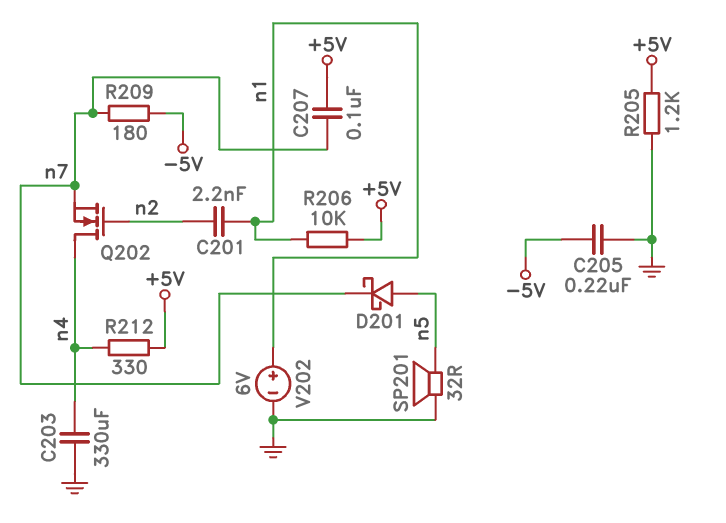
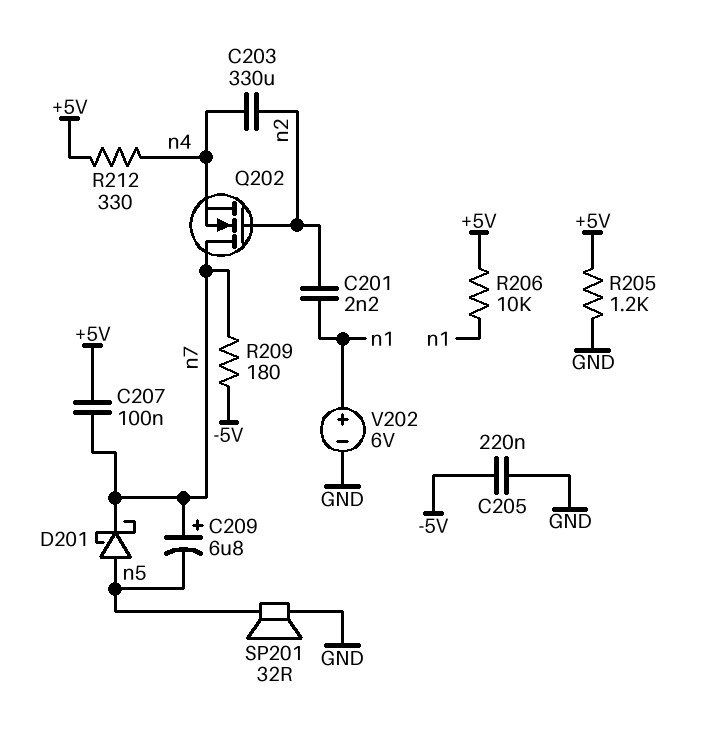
C203: 330uF (GND, n4) -> 330uF (n2, n4)
C209: none -> 6.8uF (plus n7, minus n5)
Q202: NMOS (G n2, D n4, S n7) -> NMOS (G n2, D n7, S n4)

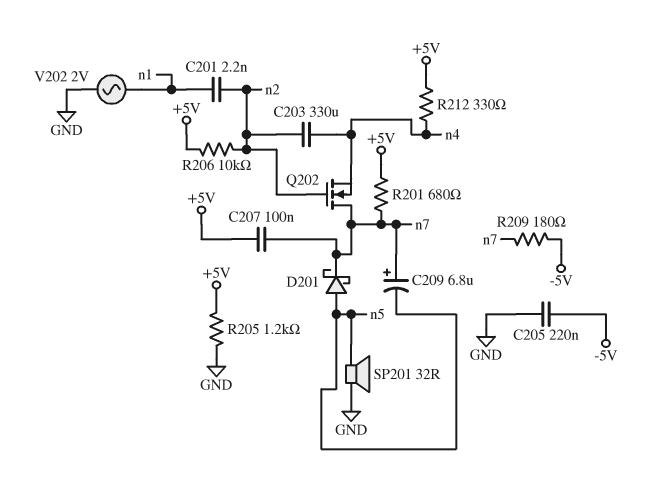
R201: none -> 680 (+5V, n7)
R206: 10k (+5V, n1) -> 10k (+5V, n2)
V202: 6V (plus n1, minus GND) -> AC 2V (GND, n1)

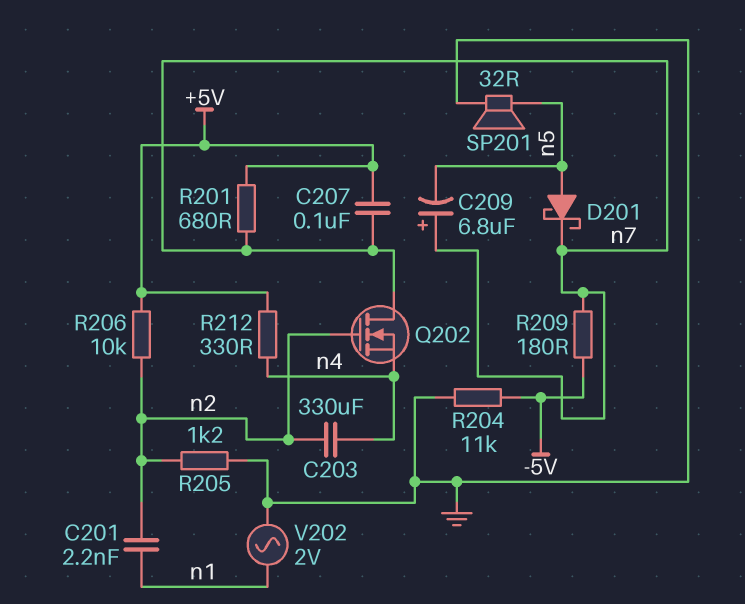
C205: 220nF (-5V, GND) -> none
R204: none -> 11k (-5V, GND)
R205: 1.2k (+5V, GND) -> 1.2k (GND, n2)

